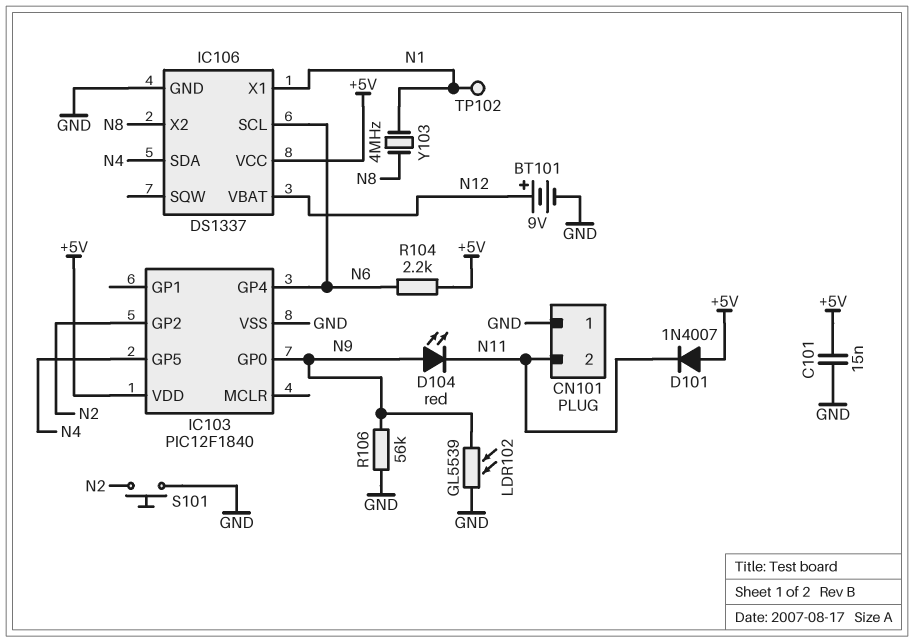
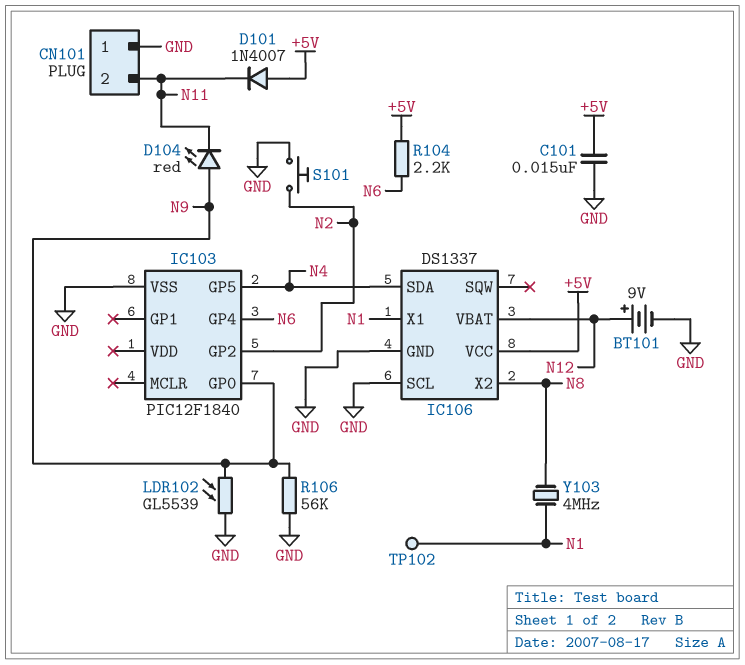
IC103 pin VDD: +5V -> none
IC106 pin SCL: N6 -> GND

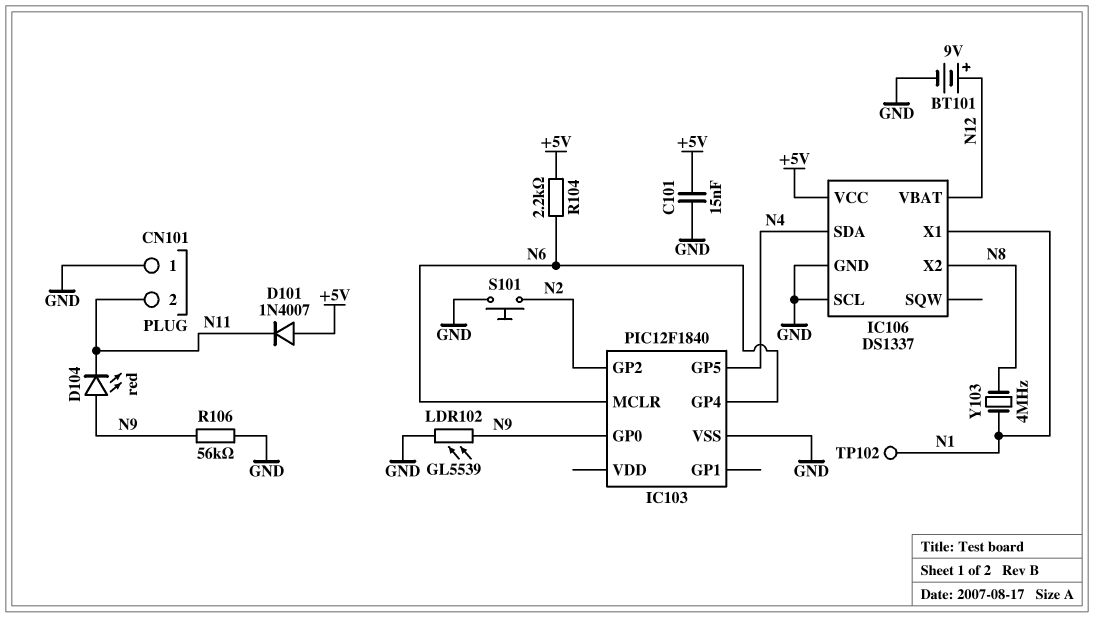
IC103 pin MCLR: none -> N6

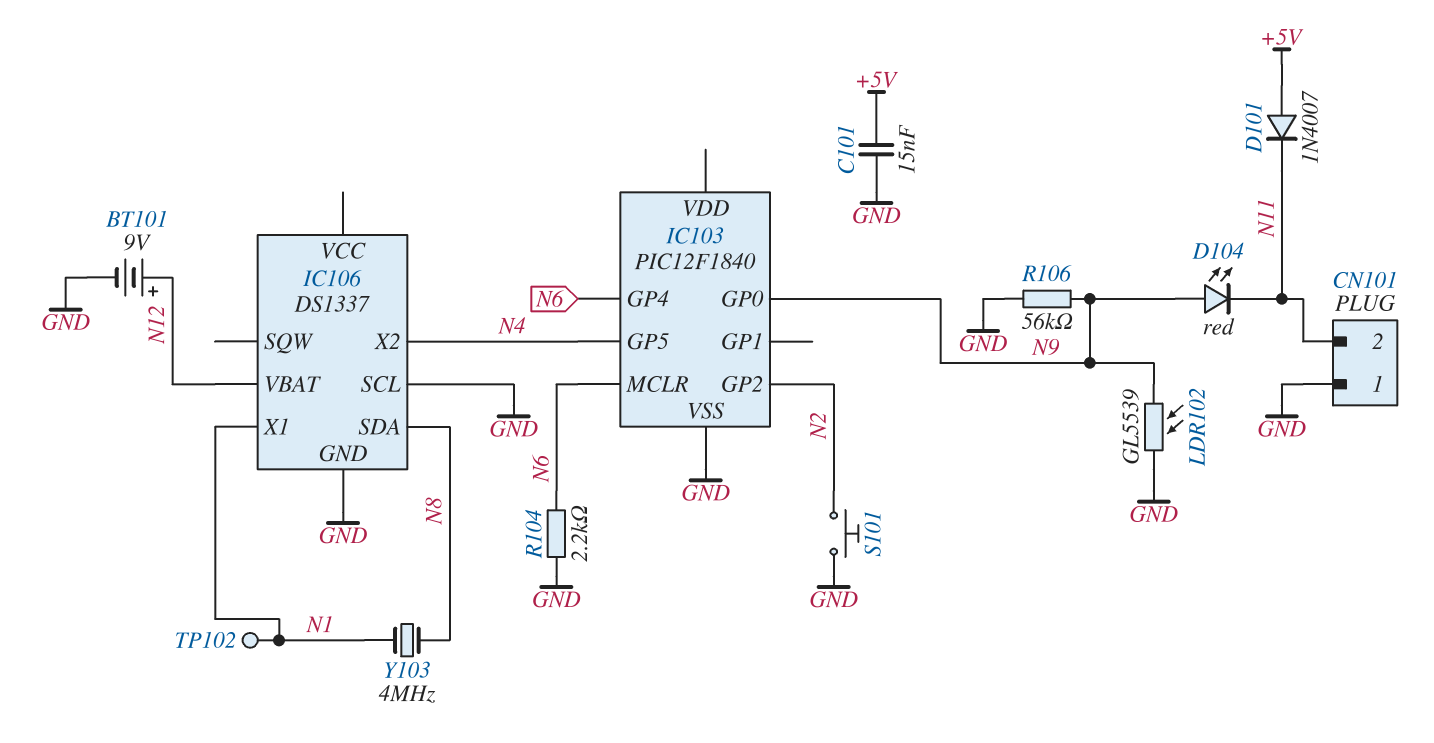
IC106 pin SDA: N4 -> N8
IC106 pin VCC: +5V -> none
IC106 pin X2: N8 -> N4
R104: 2.2k (+5V, N6) -> 2.2k (GND, N6)

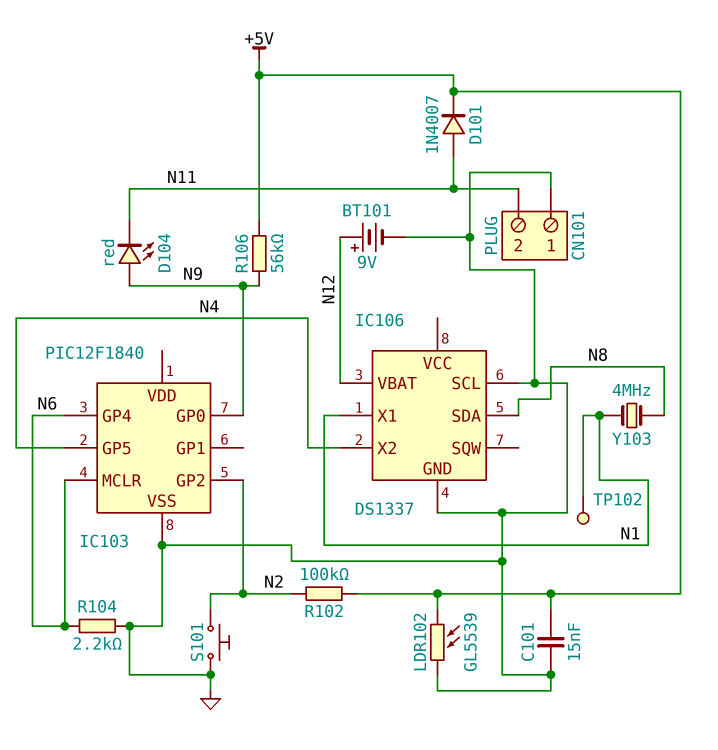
D101: diode 1N4007 (A +5V, K N11) -> diode 1N4007 (A N11, K +5V)
LDR102: GL5539 (GND, N9) -> GL5539 (+5V, GND)
R102: none -> 100k (+5V, N2)
R106: 56k (GND, N9) -> 56k (+5V, N9)

